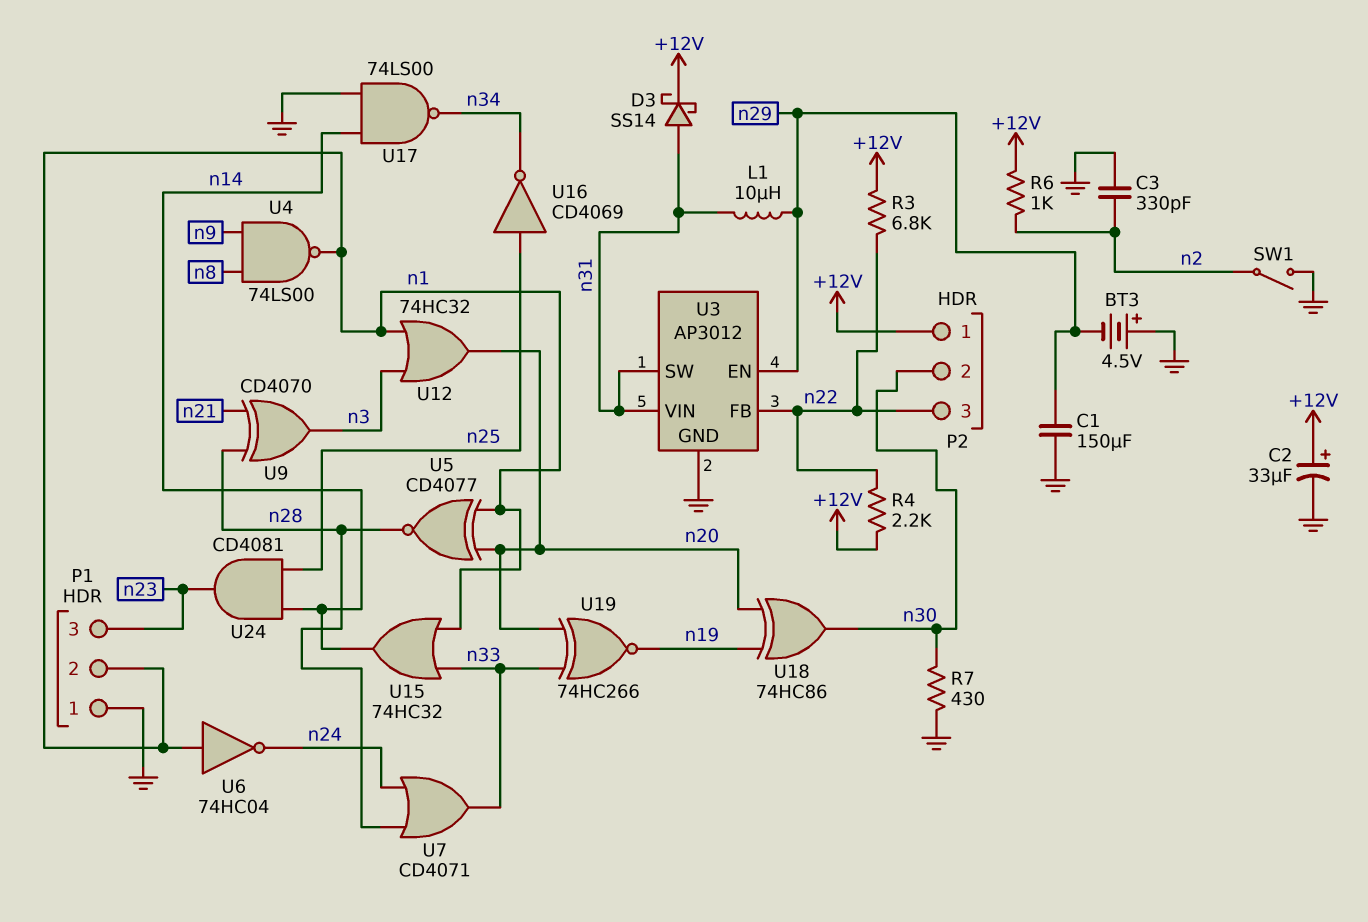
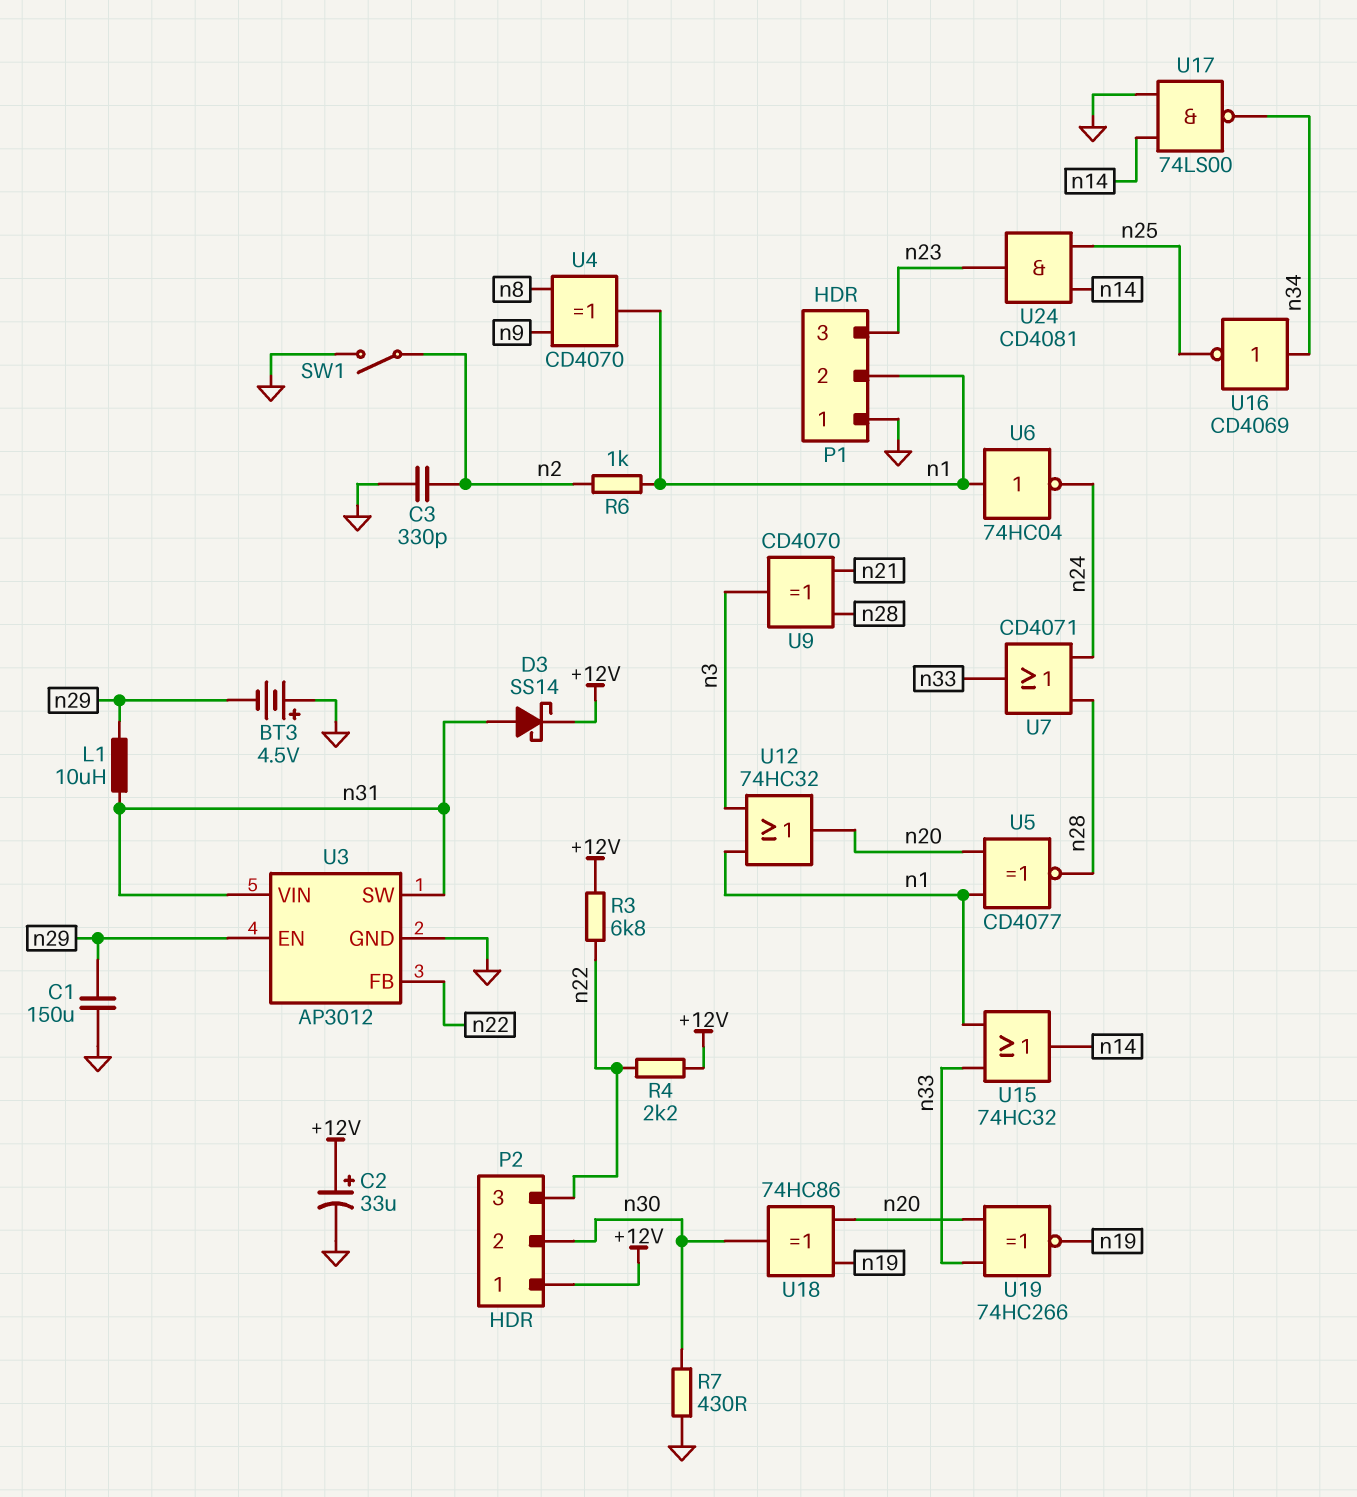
R6: 1k (+12V, n2) -> 1k (n1, n2)
U4: NAND 74LS00 (in n8, in n9, out n1) -> XOR CD4070 (in n8, in n9, out n1)
U16: NOT CD4069 (in n25, out n34) -> NOT CD4069 (in n34, out n25)

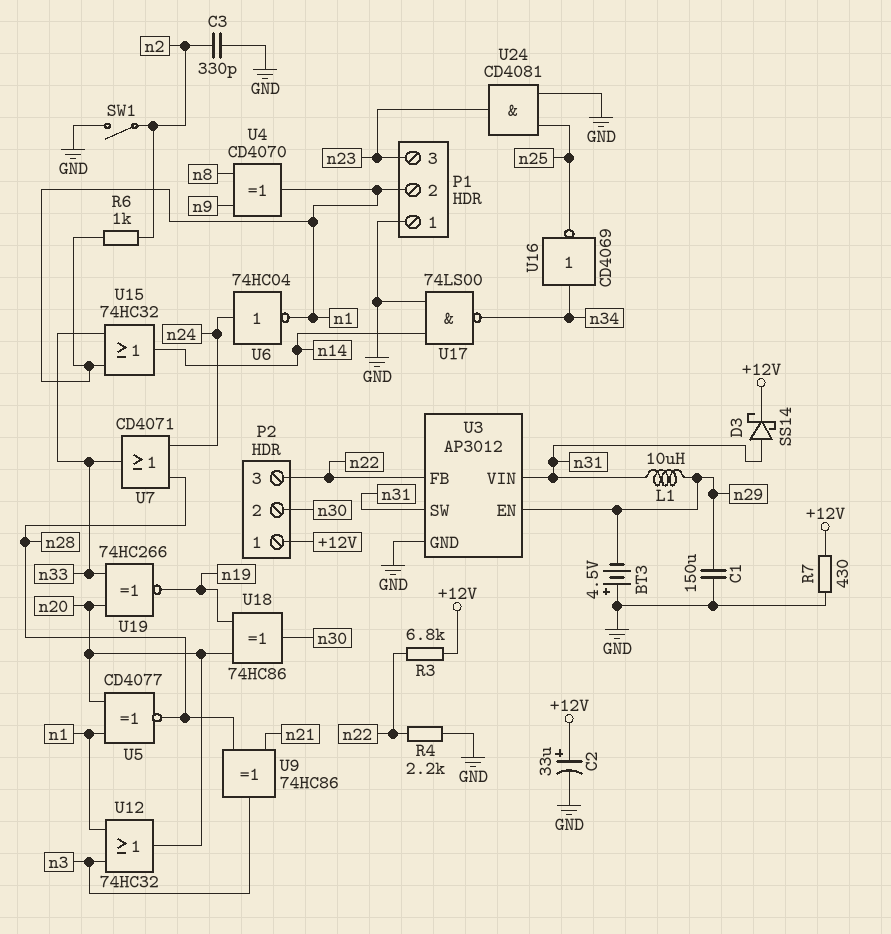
R4: 2.2k (+12V, n22) -> 2.2k (GND, n22)
R7: 430 (GND, n30) -> 430 (+12V, GND)
U6: NOT 74HC04 (in n1, out n24) -> NOT 74HC04 (in n24, out n1)
U9: XOR CD4070 (in n21, in n28, out n3) -> XOR 74HC86 (in n21, in n28, out n3)
U24: AND CD4081 (in n14, in n25, out n23) -> AND CD4081 (in GND, in n25, out n23)

